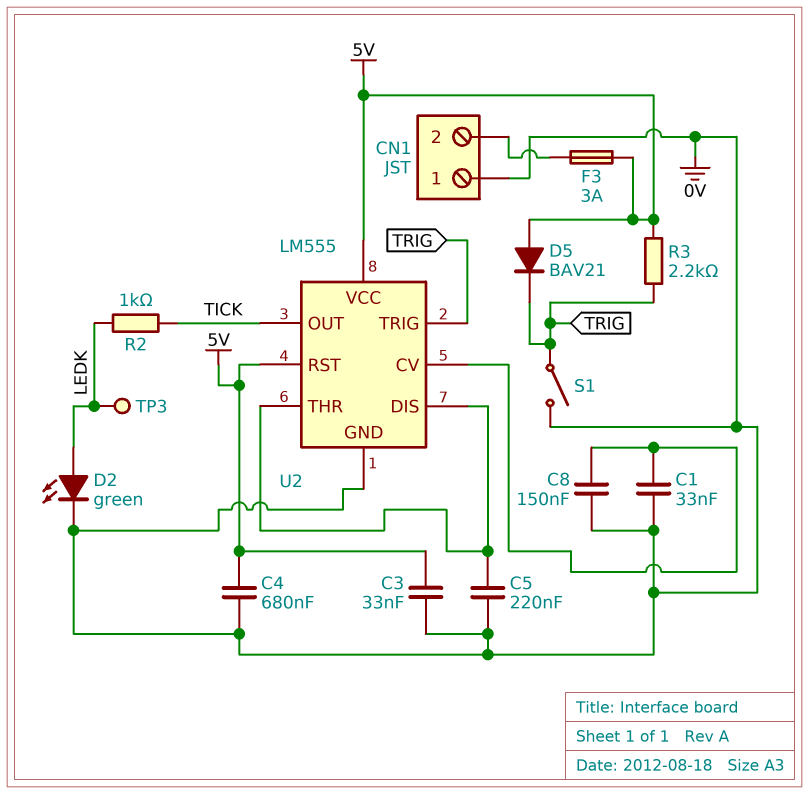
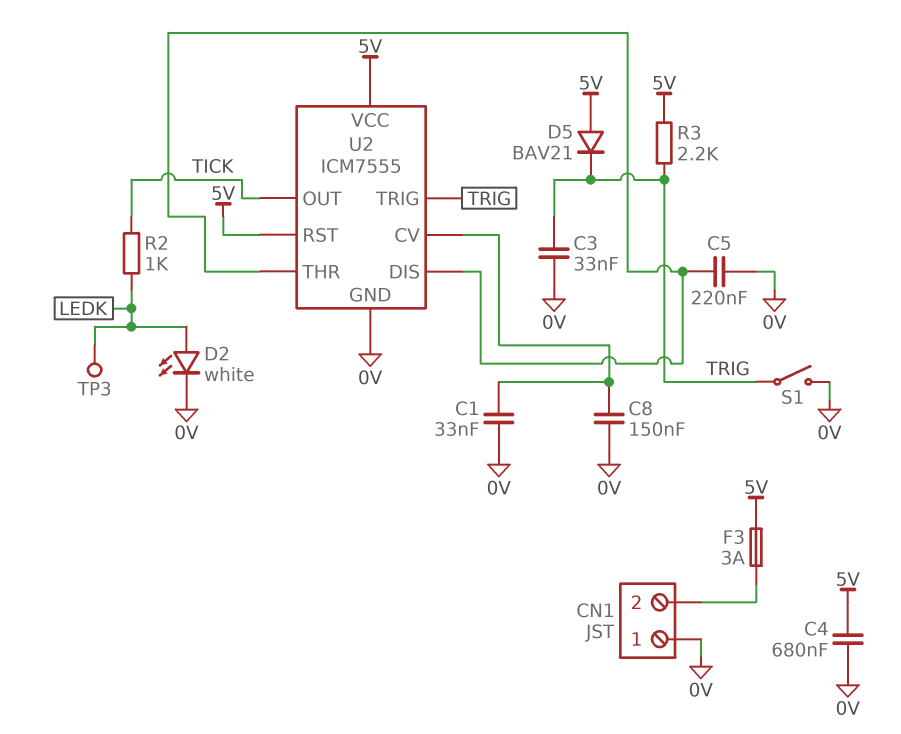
C3: 33nF (0V, 5V) -> 33nF (0V, TRIG)
D2: LED green (A LEDK, K 0V) -> LED white (A LEDK, K 0V)
U2: LM555 -> ICM7555

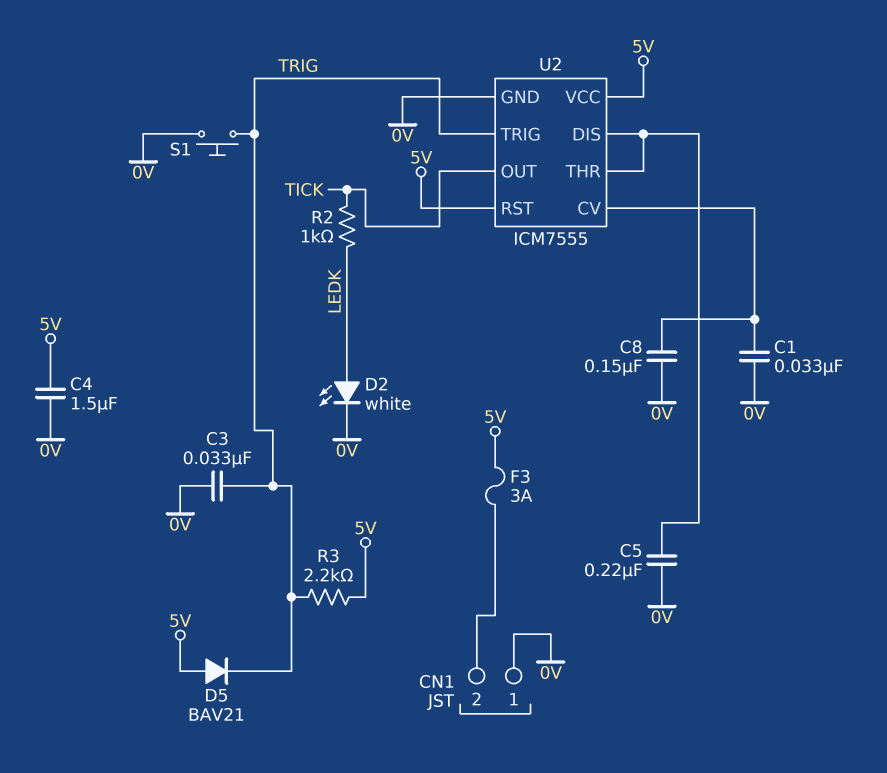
C4: 680nF (0V, 5V) -> 1.5uF (0V, 5V)
S1: switch (0V, TRIG) -> button (0V, TRIG)
TP3: test point (LEDK) -> none

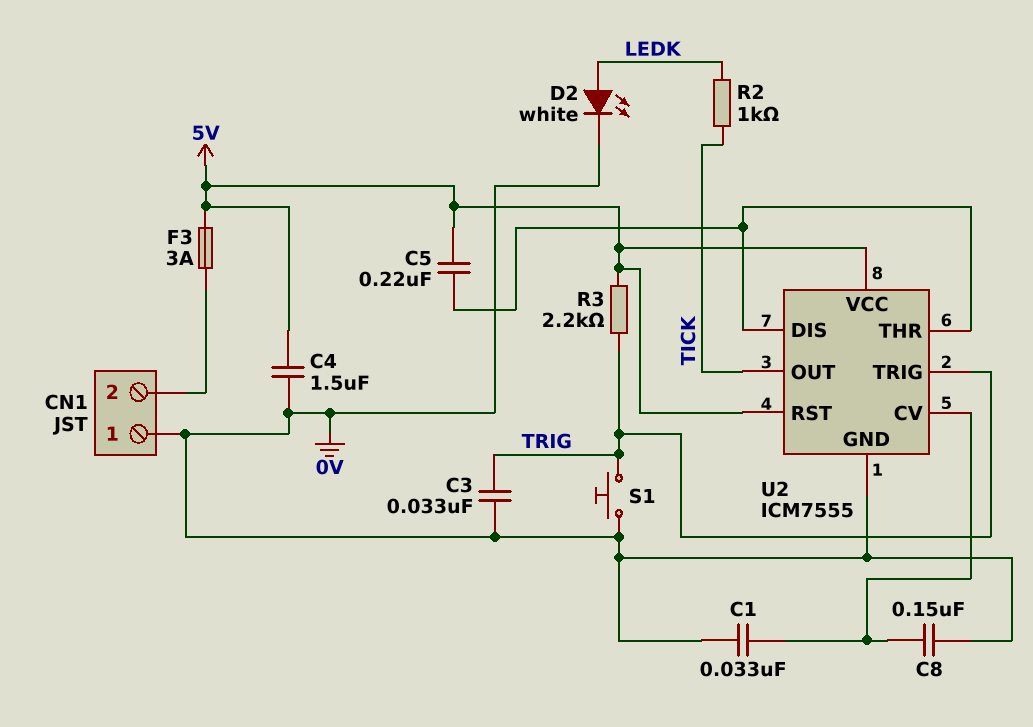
C5: 220nF (0V, U2/DIS) -> 220nF (5V, U2/DIS)
D5: diode BAV21 (A 5V, K TRIG) -> none

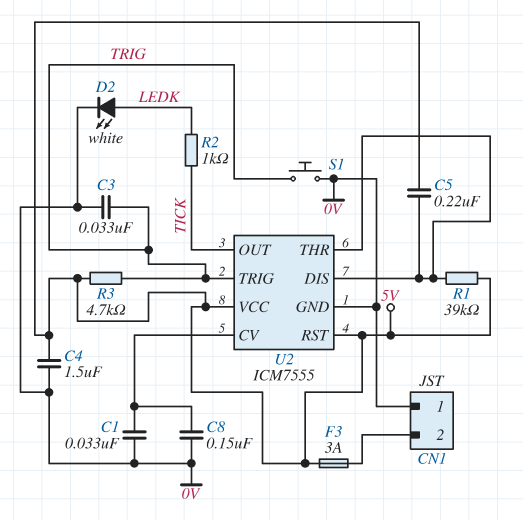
R1: none -> 39k (5V, U2/DIS)
R3: 2.2k (5V, TRIG) -> 4.7k (5V, TRIG)

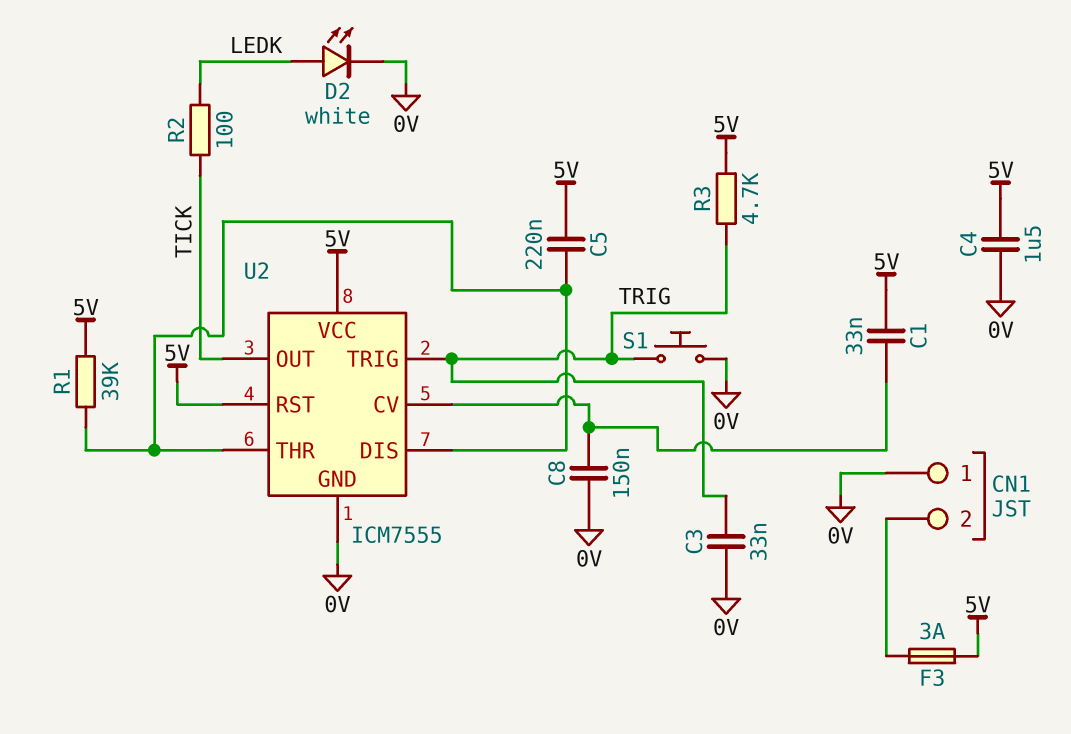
C1: 33nF (0V, U2/CV) -> 33nF (5V, U2/CV)
R2: 1k (LEDK, TICK) -> 100 (LEDK, TICK)

